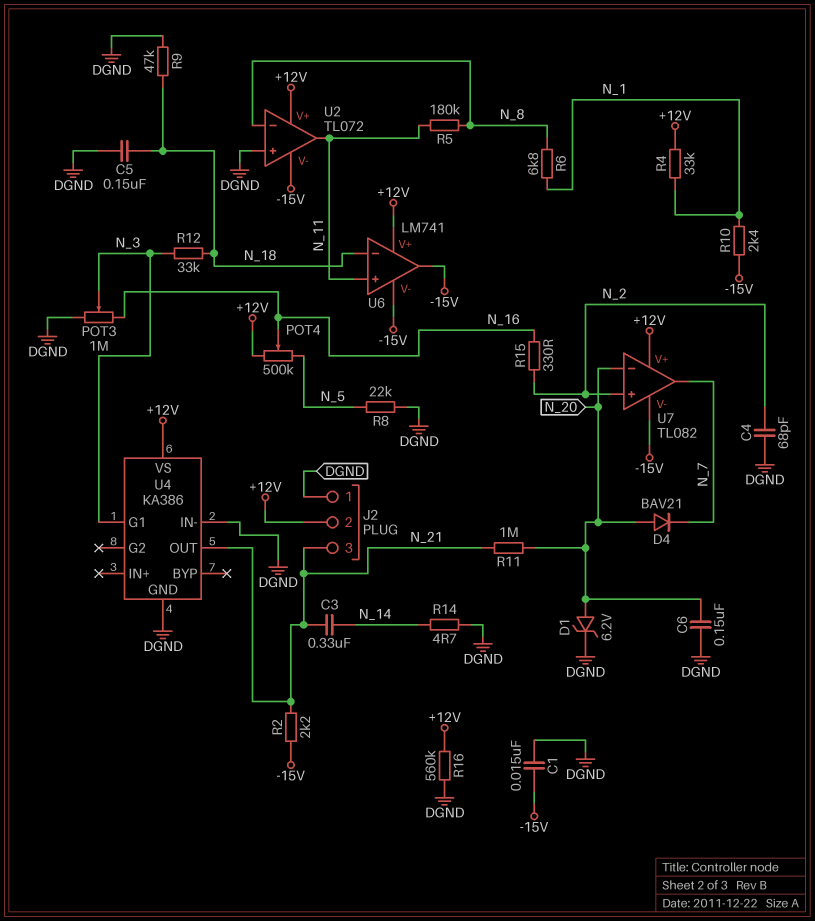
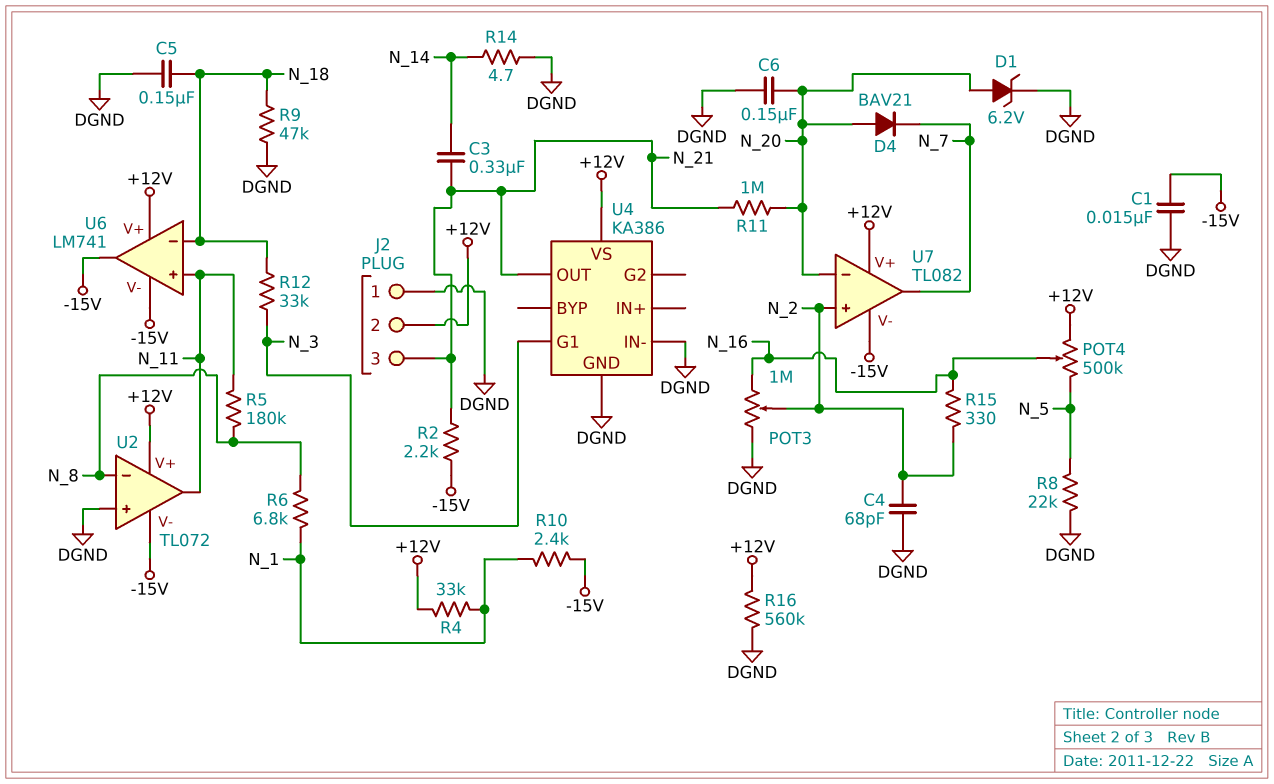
POT3: 1M (DGND, N_16, wiper N_3) -> 1M (DGND, N_16, wiper N_2)

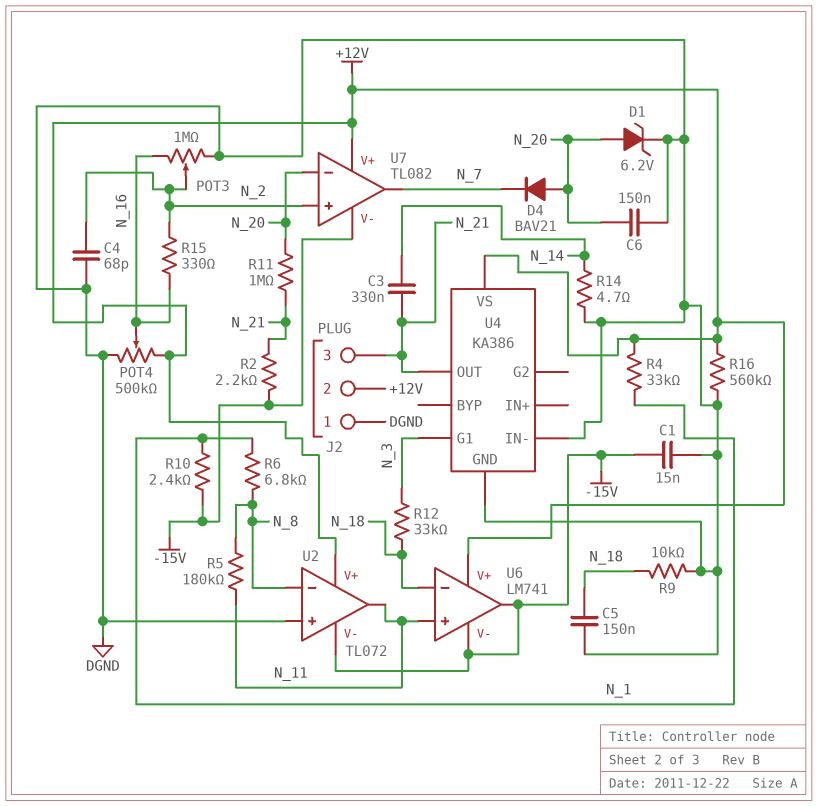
POT4: 500k (+12V, N_5, wiper N_16) -> 500k (+12V, DGND, wiper N_16)
R8: 22k (DGND, N_5) -> none
R9: 47k (DGND, N_18) -> 10k (DGND, N_18)

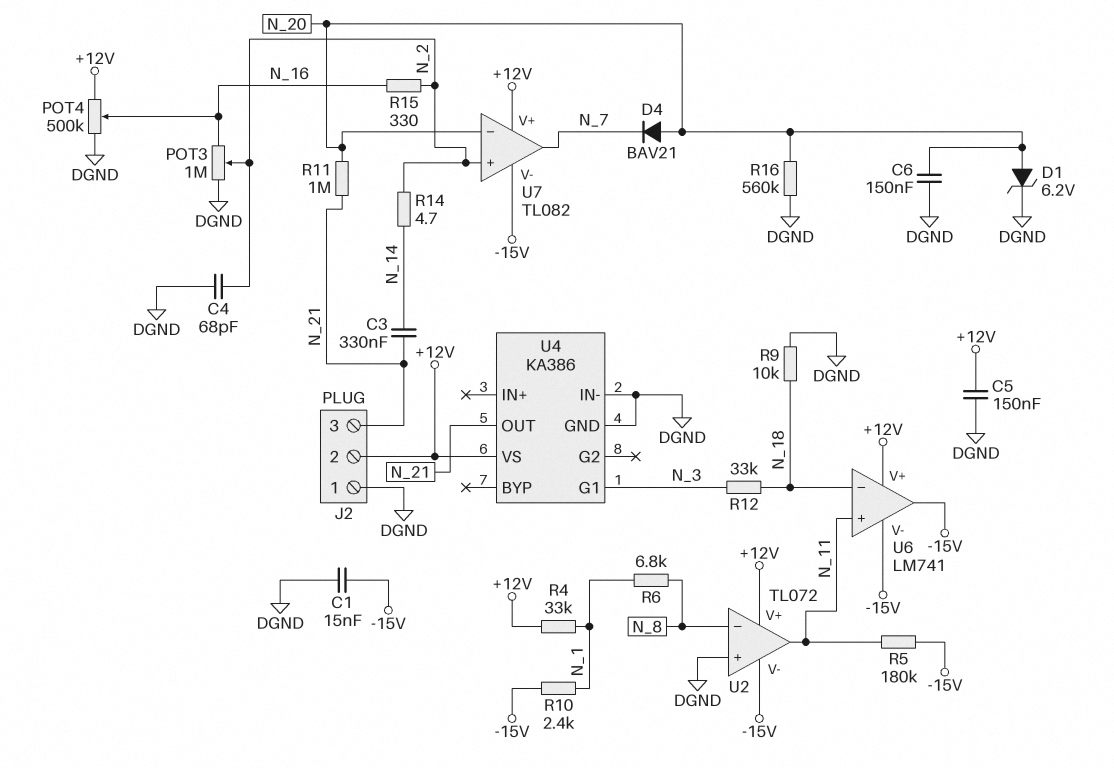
C5: 150nF (DGND, N_18) -> 150nF (+12V, DGND)
R2: 2.2k (-15V, N_21) -> none
R5: 180k (N_8, N_11) -> 180k (-15V, N_11)
R14: 4.7 (DGND, N_14) -> 4.7 (N_2, N_14)
R16: 560k (+12V, DGND) -> 560k (DGND, N_20)

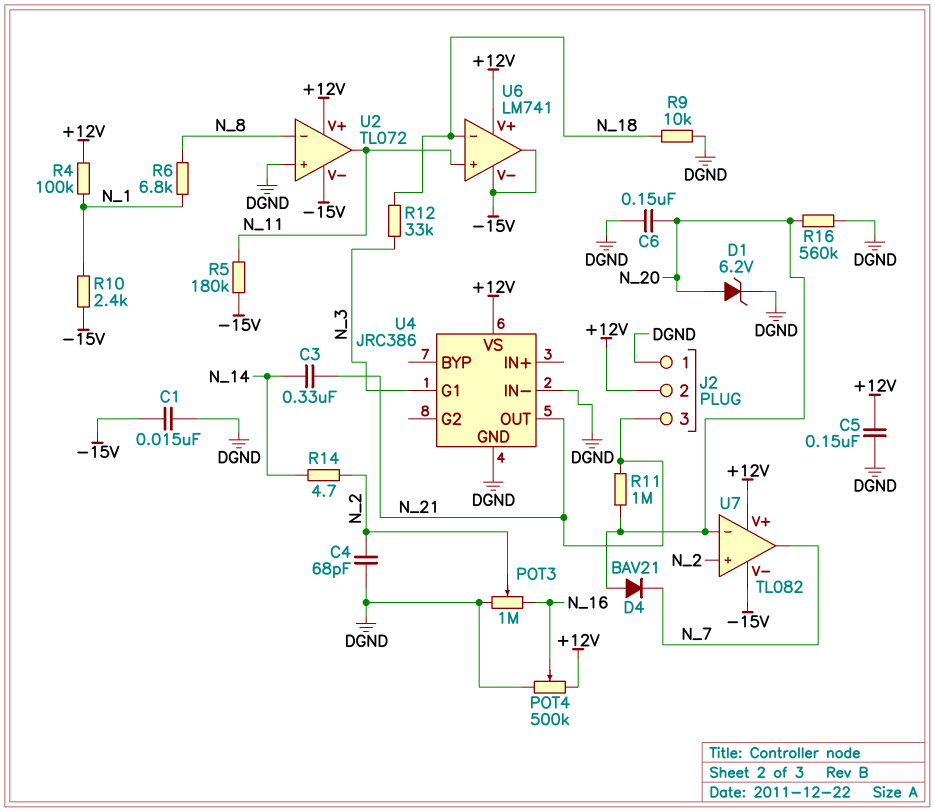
R4: 33k (+12V, N_1) -> 100k (+12V, N_1)
R15: 330 (N_2, N_16) -> none
U4: KA386 -> JRC386

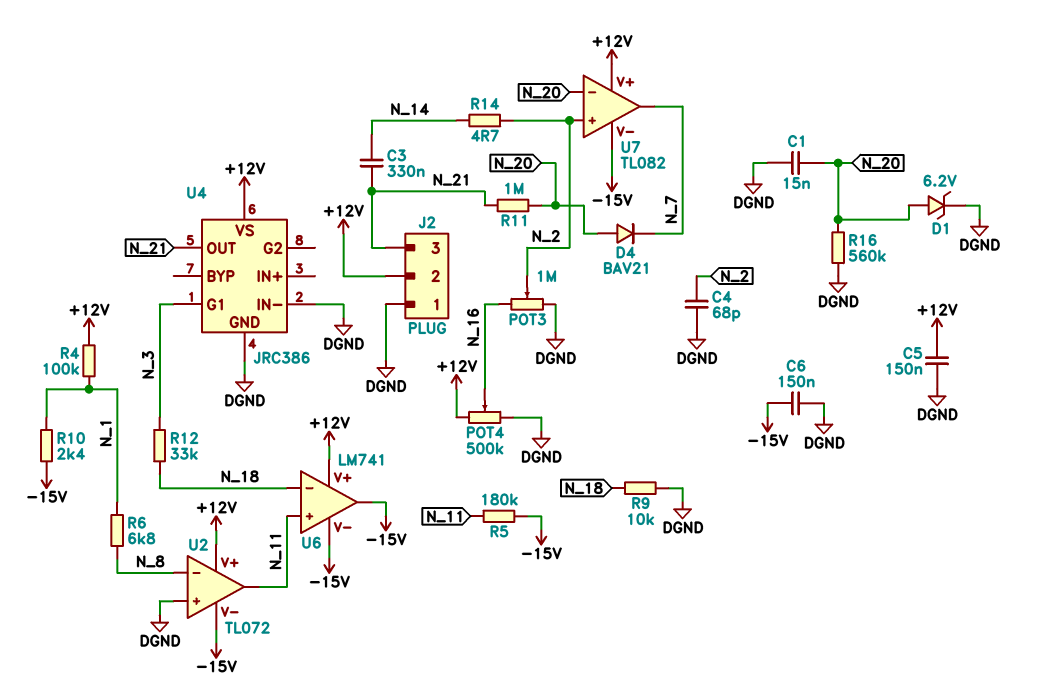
C1: 15nF (-15V, DGND) -> 15nF (DGND, N_20)
C6: 150nF (DGND, N_20) -> 150nF (-15V, DGND)

